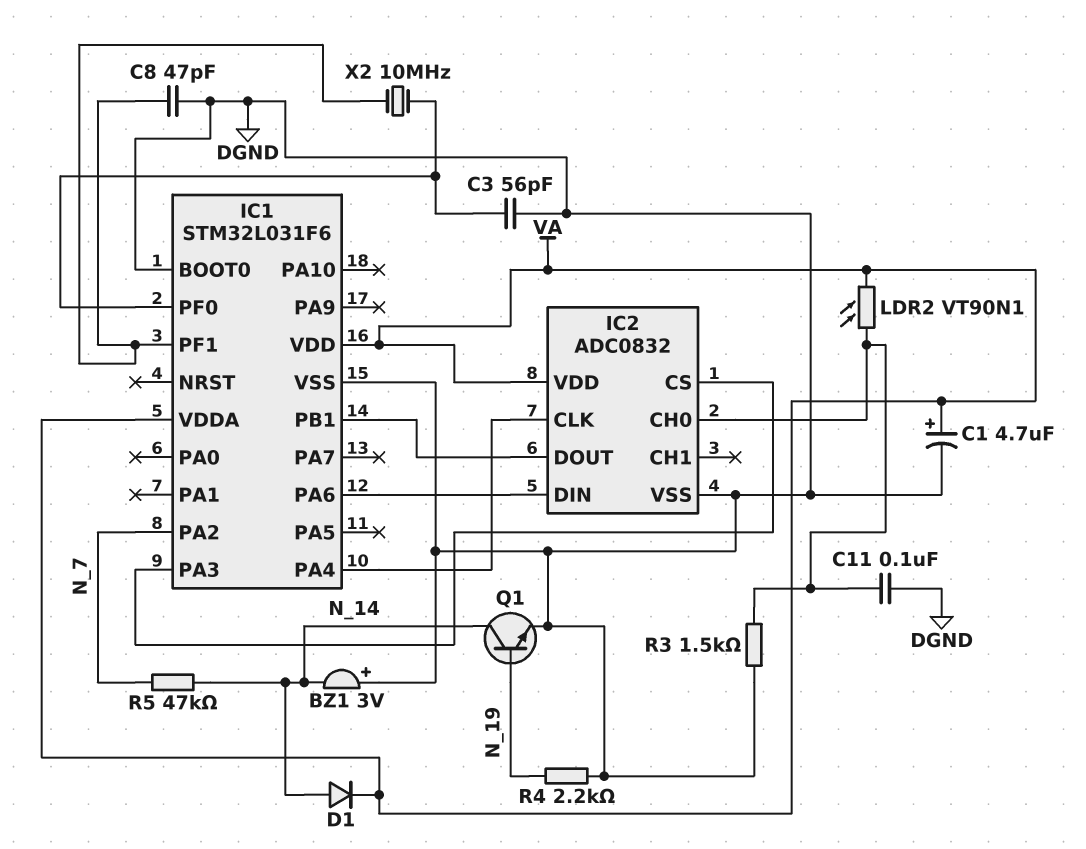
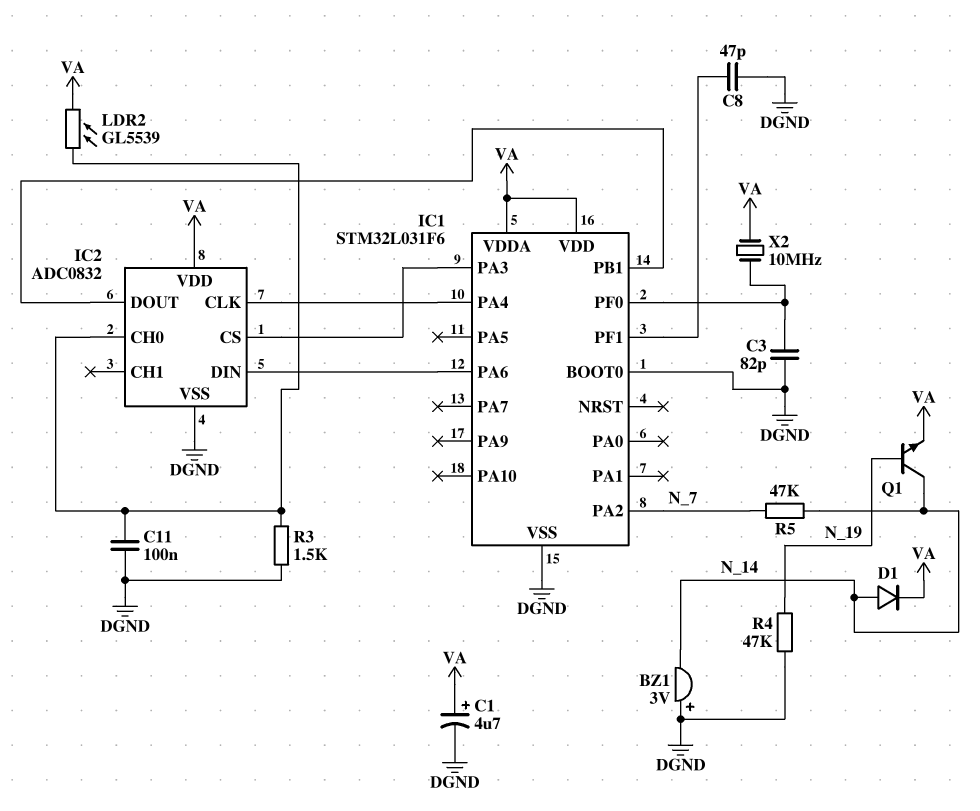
C3: 56pF (DGND, IC1/PF0) -> 82pF (DGND, IC1/PF0)
LDR2: VT90N1 (IC2/CH0, VA) -> GL5539 (IC2/CH0, VA)
Q1: NPN (B N_19, C N_14, E DGND) -> NPN (B N_19, C N_14, E VA)
R4: 2.2k (DGND, N_19) -> 47k (DGND, N_19)
X2: 10MHz (IC1/PF0, IC1/PF1) -> 10MHz (IC1/PF0, VA)

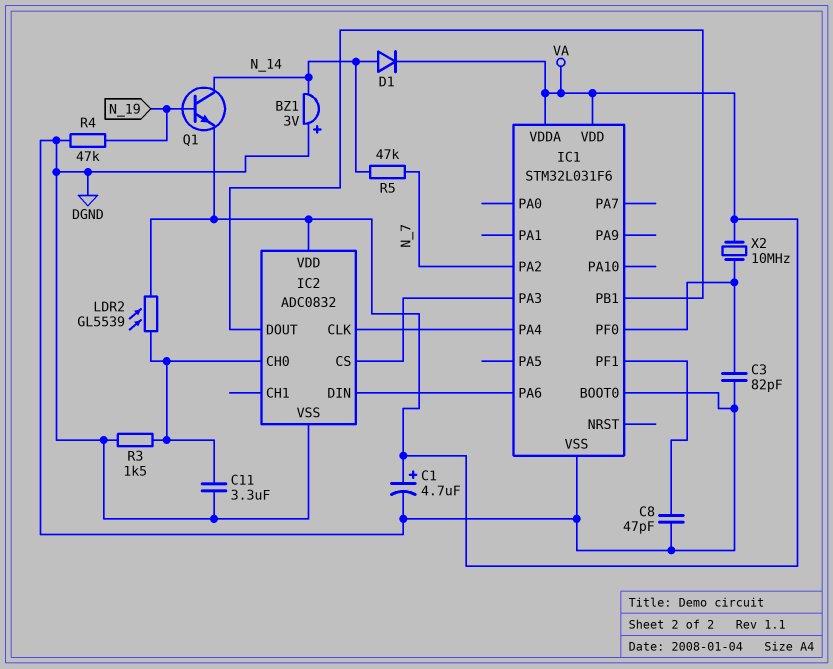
C11: 100nF (DGND, IC2/CH0) -> 3.3uF (DGND, IC2/CH0)

